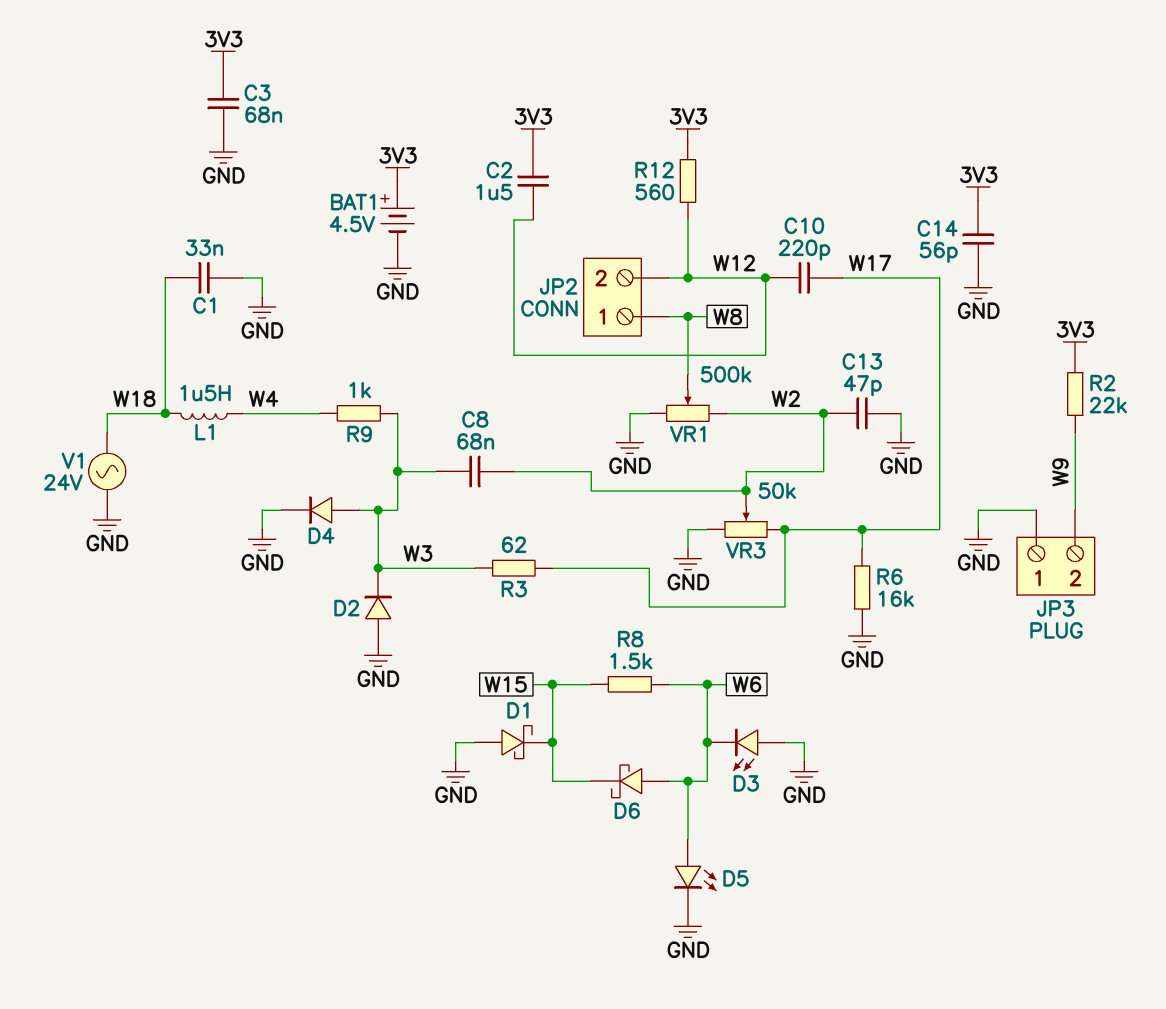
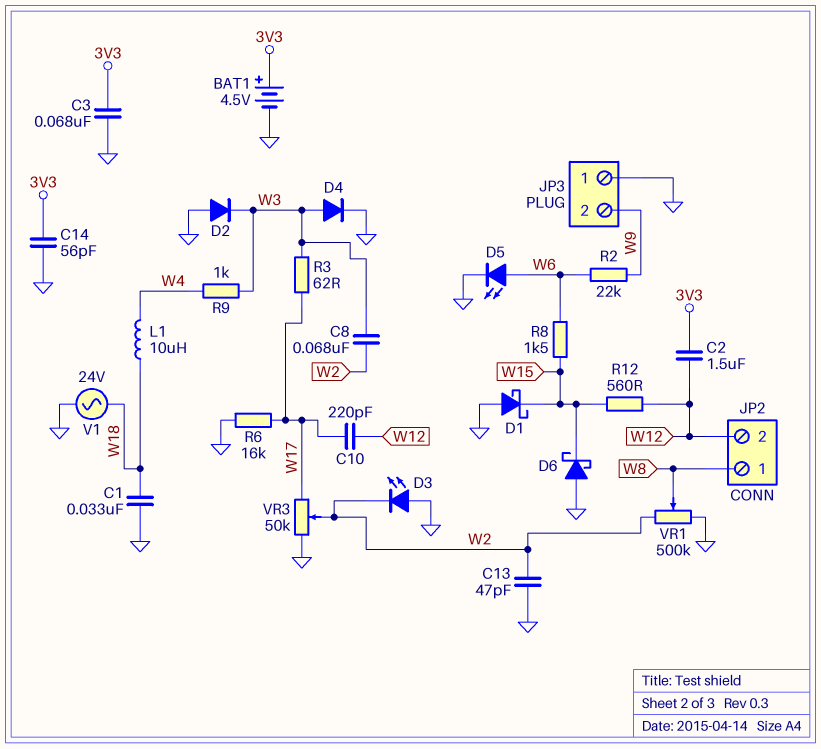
D3: LED (A GND, K W6) -> LED (A GND, K W2)
D6: schottky (A W6, K W15) -> schottky (A GND, K W15)
L1: 1.5uH (W4, W18) -> 10uH (W4, W18)
R2: 22k (3V3, W9) -> 22k (W6, W9)
R12: 560 (3V3, W12) -> 560 (W12, W15)

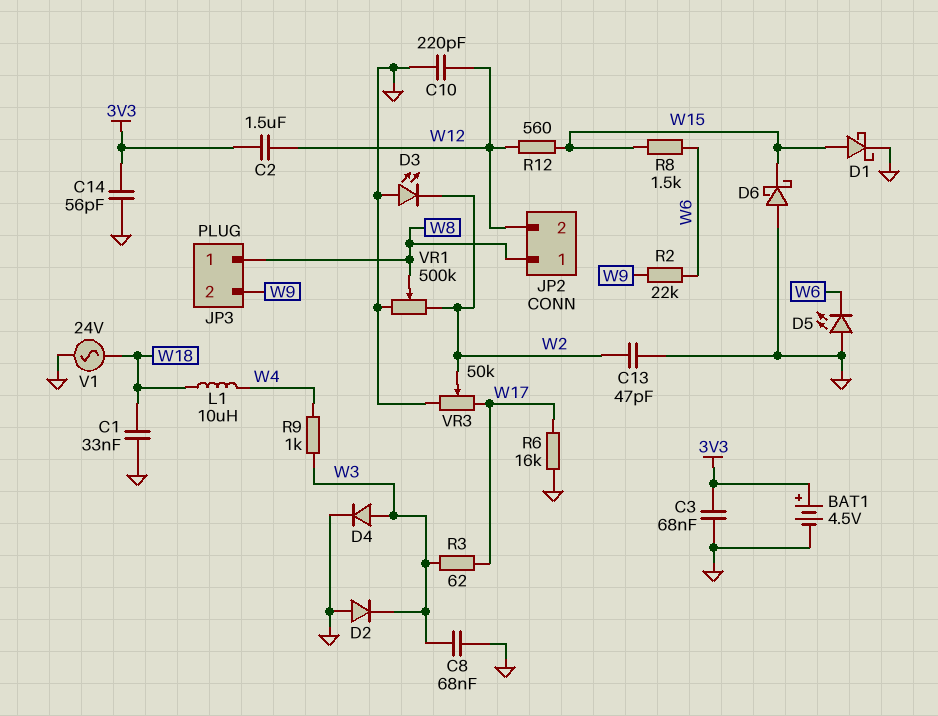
C8: 68nF (W2, W3) -> 68nF (GND, W3)
C10: 220pF (W12, W17) -> 220pF (GND, W12)
D1: schottky (A GND, K W15) -> schottky (A W15, K GND)
D5: LED (A W6, K GND) -> LED (A GND, K W6)
JP3 pin 1: GND -> W8

